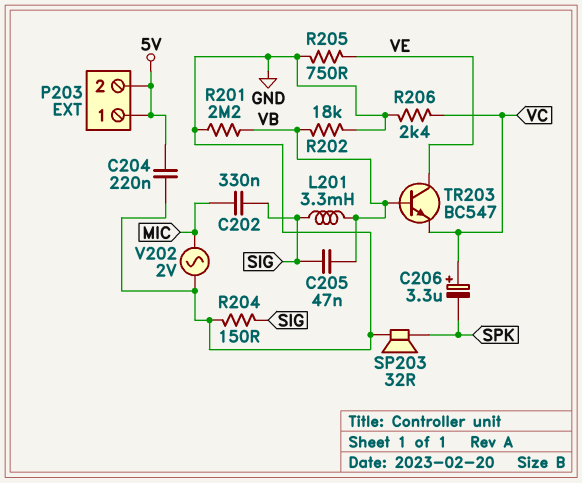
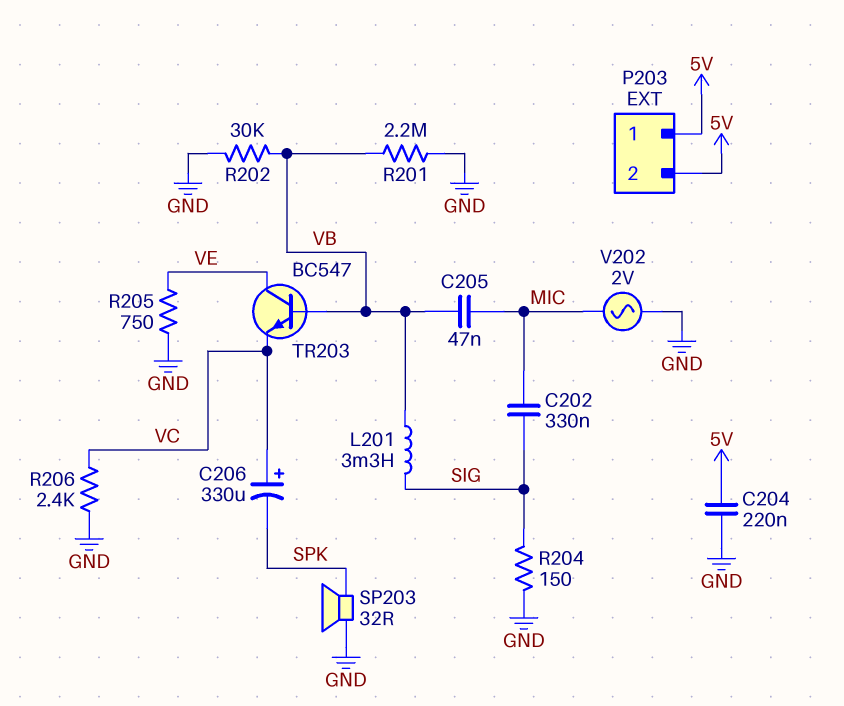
C205: 47nF (SIG, VB) -> 47nF (MIC, VB)
C206: 3.3uF (plus VC, minus SPK) -> 330uF (plus VC, minus SPK)
R202: 18k (GND, VB) -> 30k (GND, VB)

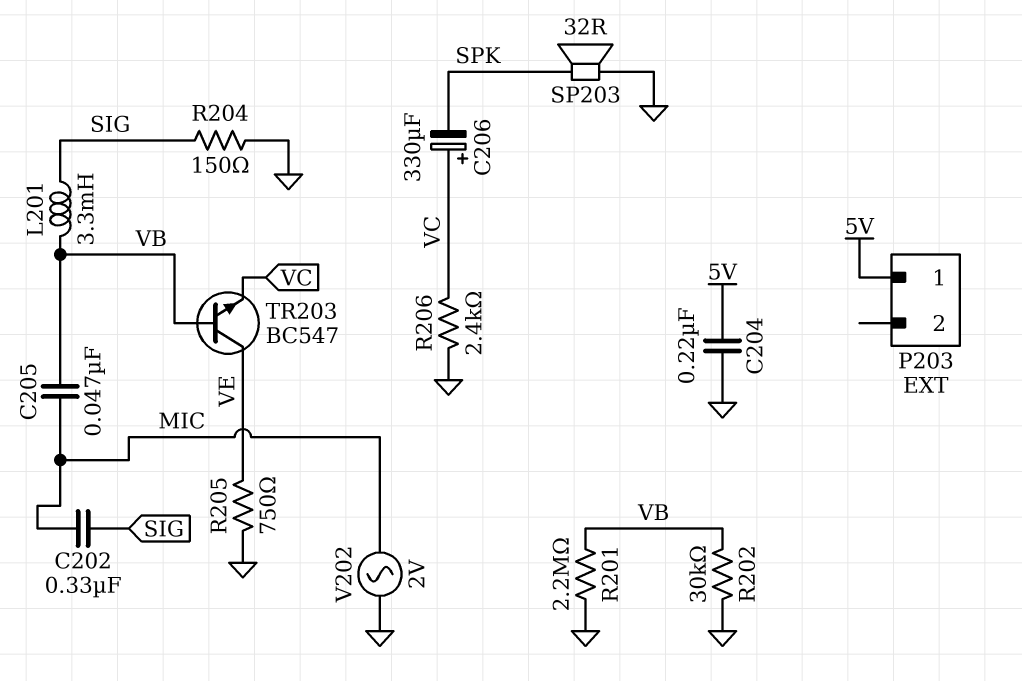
P203 pin 2: 5V -> none

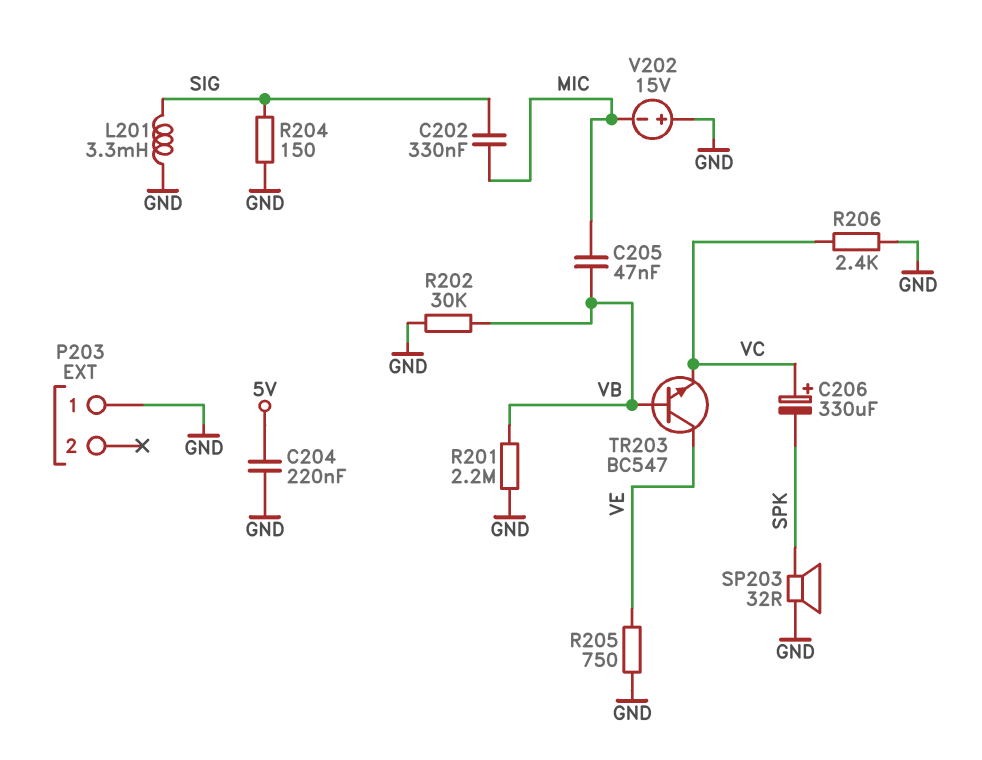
L201: 3.3mH (SIG, VB) -> 3.3mH (GND, SIG)
P203 pin 1: 5V -> GND
V202: AC 2V (GND, MIC) -> 15V (plus GND, minus MIC)

